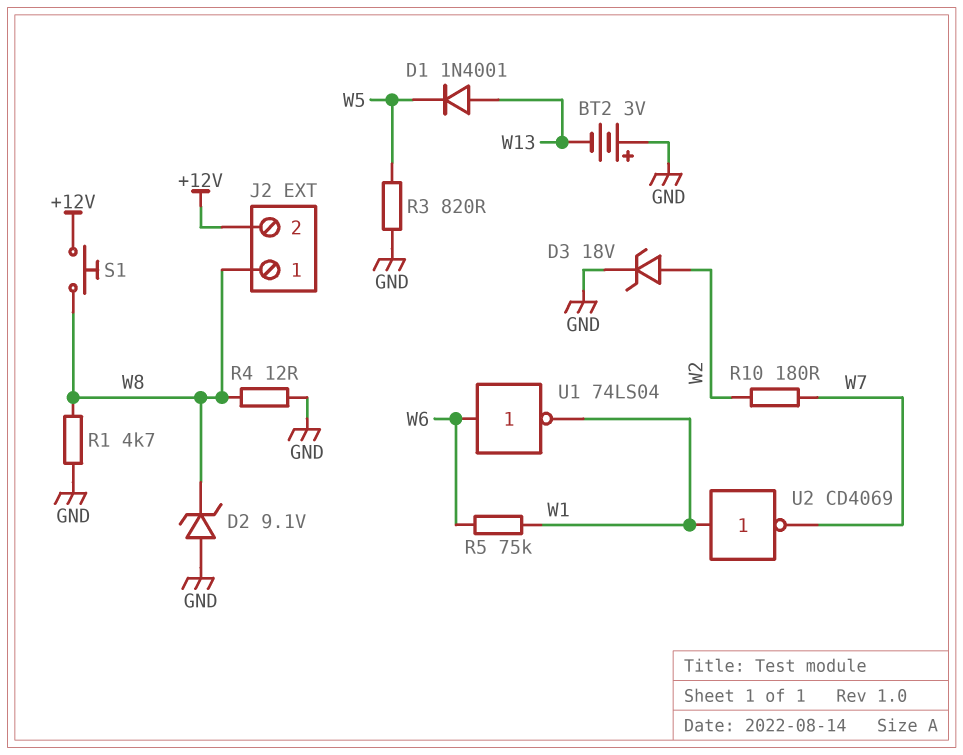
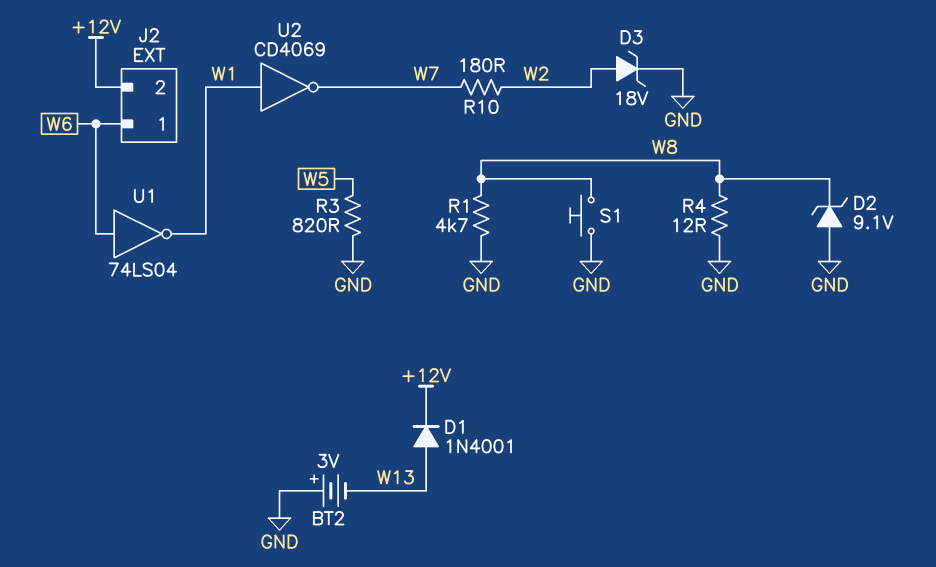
D1: diode 1N4001 (A W13, K W5) -> diode 1N4001 (A W13, K +12V)
J2 pin 1: W8 -> W6
R5: 75k (W1, W6) -> none
S1: button (+12V, W8) -> button (GND, W8)

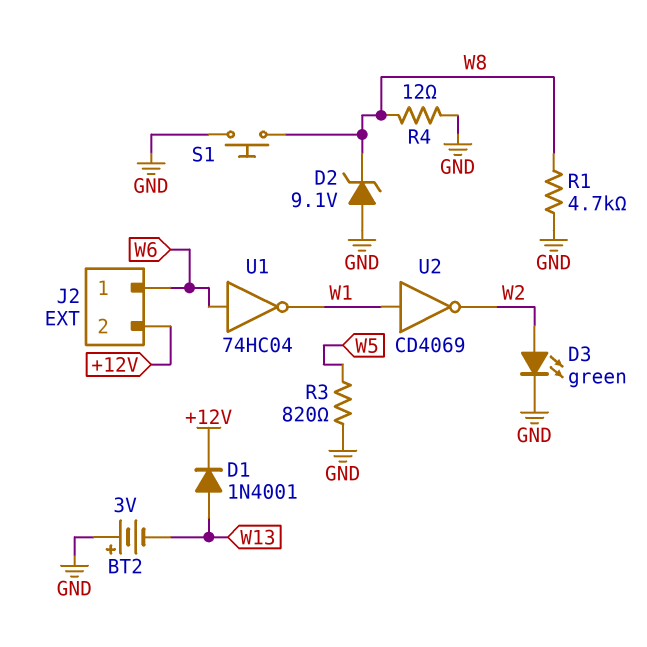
D3: zener 18V (A W2, K GND) -> LED green (A W2, K GND)
R10: 180 (W2, W7) -> none
U1: NOT 74LS04 (in W6, out W1) -> NOT 74HC04 (in W6, out W1)
U2: NOT CD4069 (in W1, out W7) -> NOT CD4069 (in W1, out W2)

